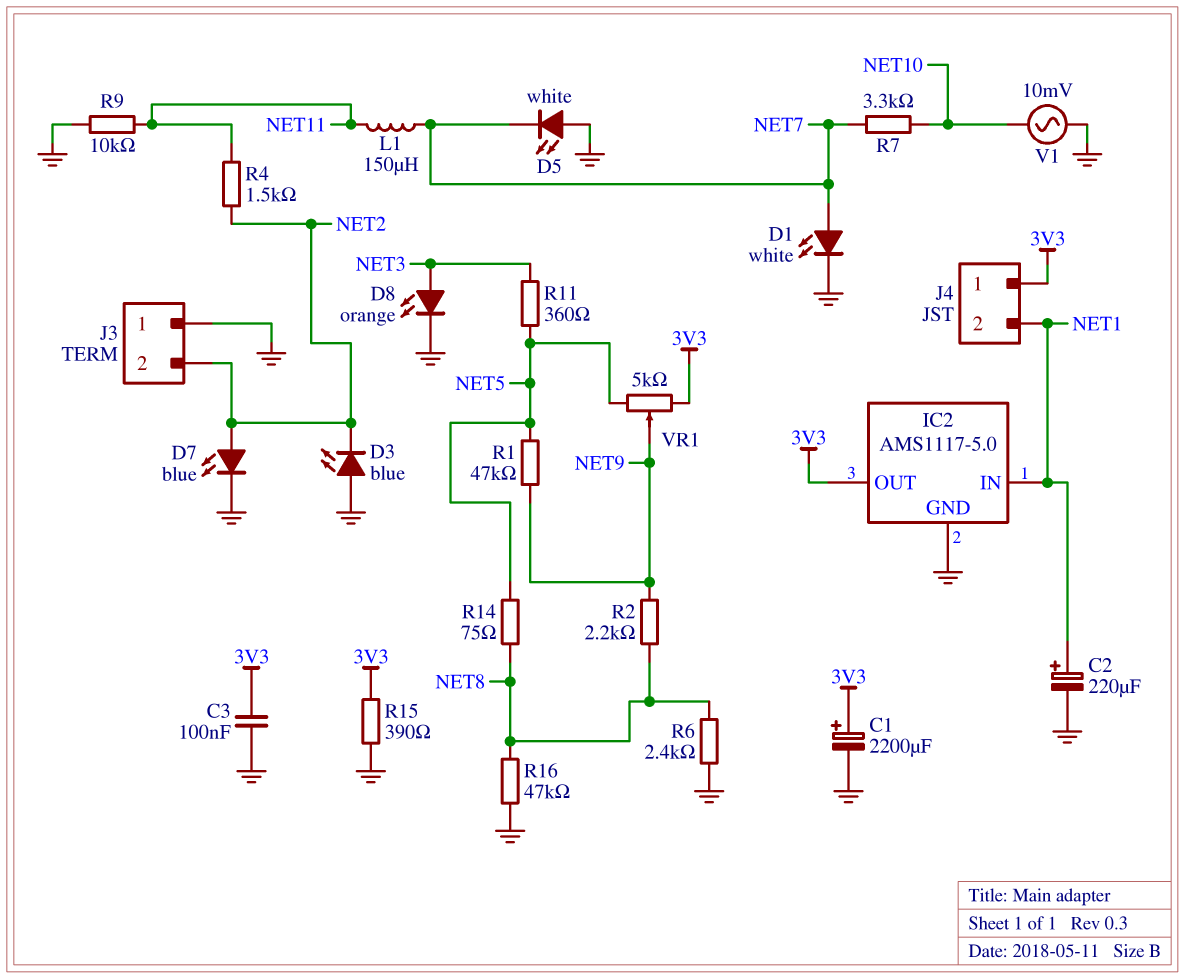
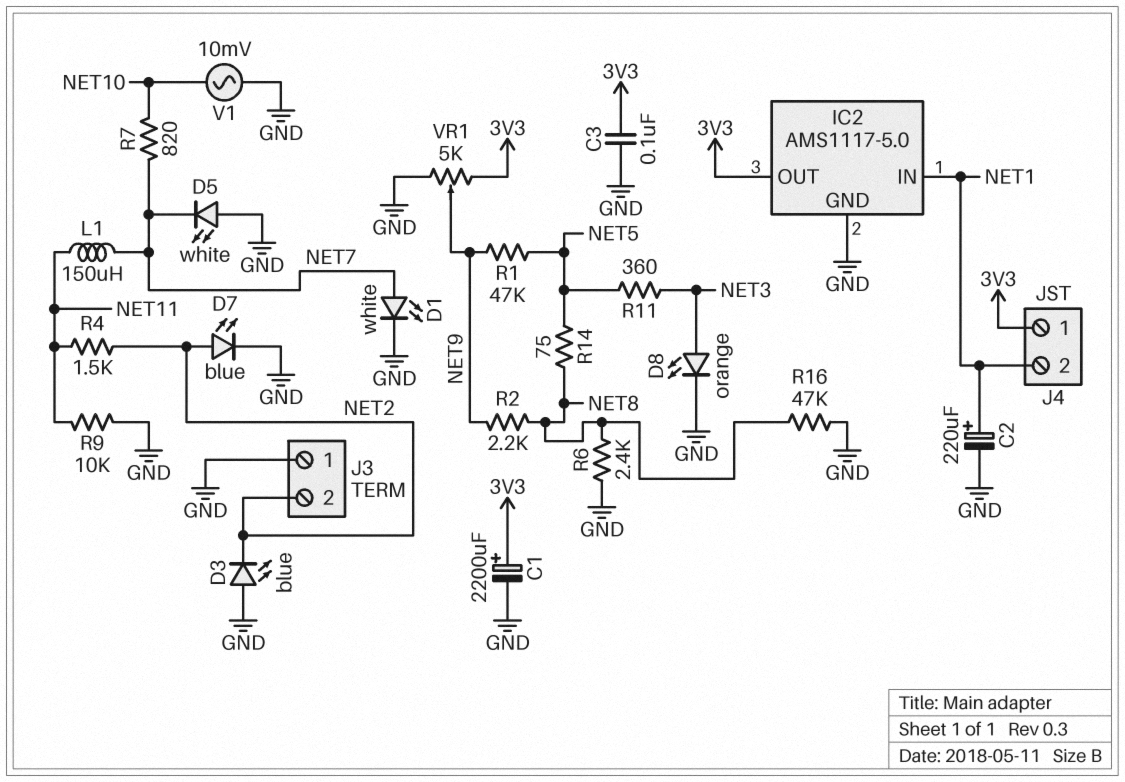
R7: 3.3k (NET7, NET10) -> 820 (NET7, NET10)
R15: 390 (3V3, GND) -> none
VR1: 5k (3V3, NET5, wiper NET9) -> 5k (3V3, GND, wiper NET9)

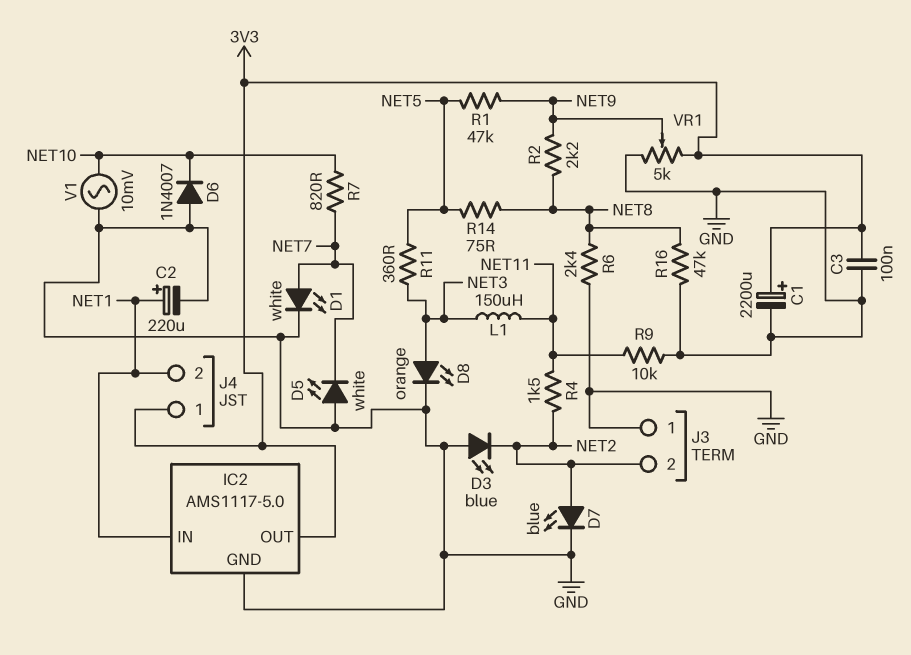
D6: none -> diode 1N4007 (A GND, K NET10)
L1: 150uH (NET7, NET11) -> 150uH (NET3, NET11)

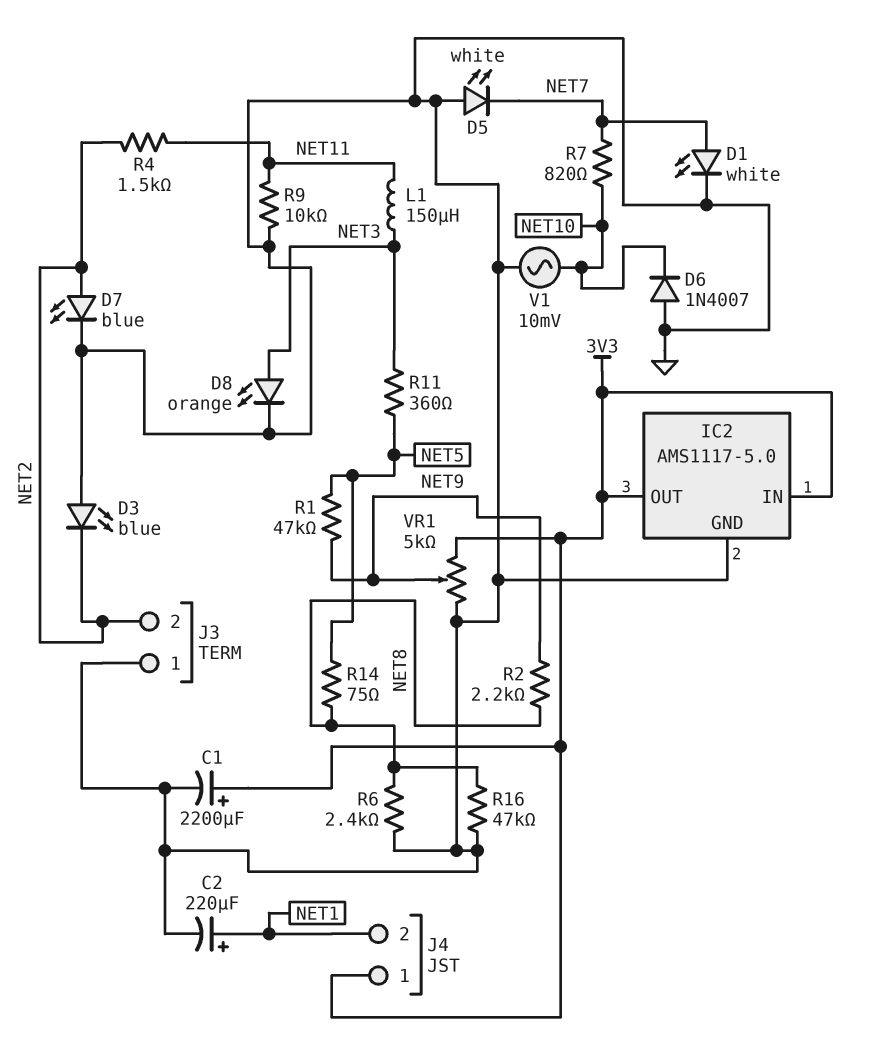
C3: 100nF (3V3, GND) -> none
IC2 pin IN: NET1 -> 3V3

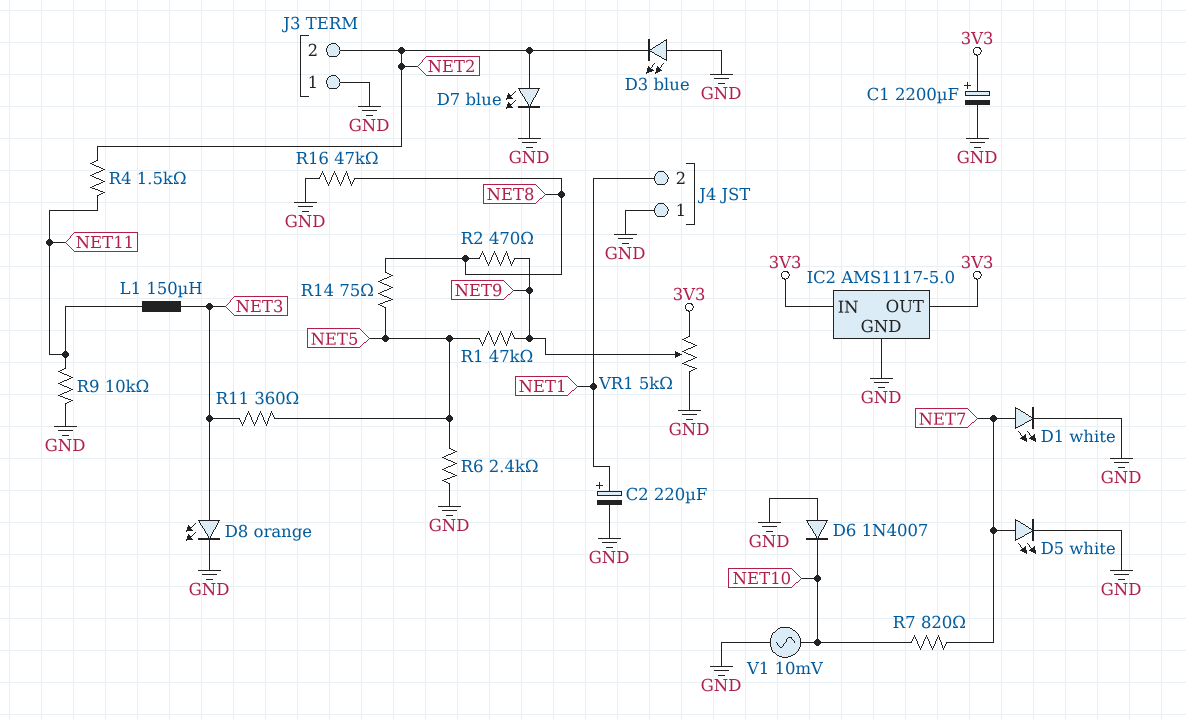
D5: LED white (A GND, K NET7) -> LED white (A NET7, K GND)
J4 pin 1: 3V3 -> GND
R2: 2.2k (NET8, NET9) -> 470 (NET8, NET9)
R6: 2.4k (GND, NET8) -> 2.4k (GND, NET5)

